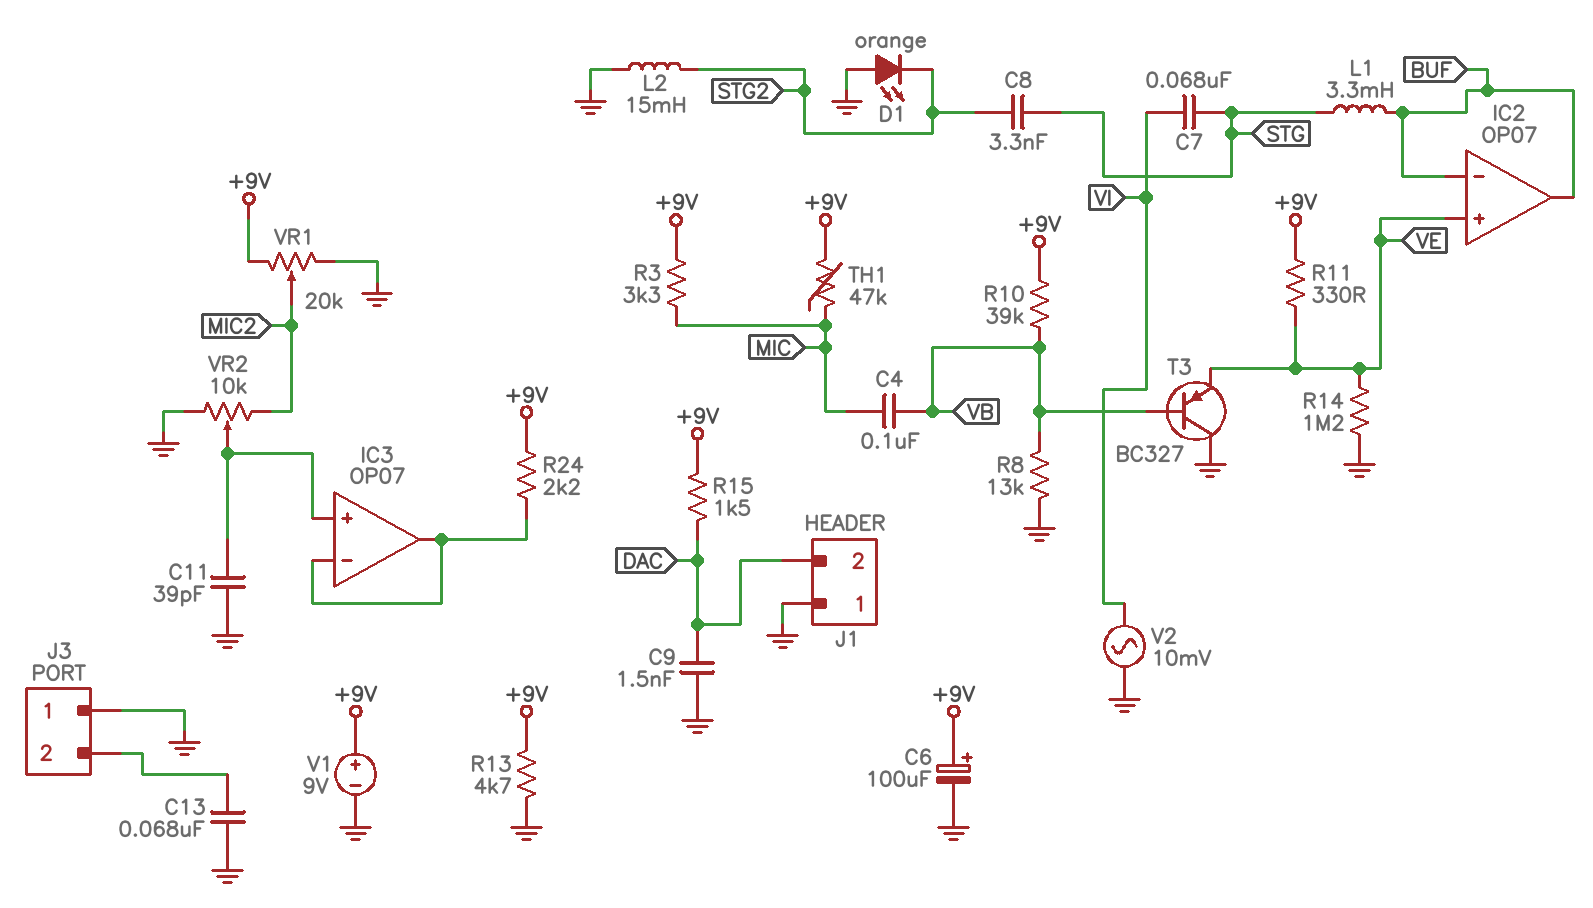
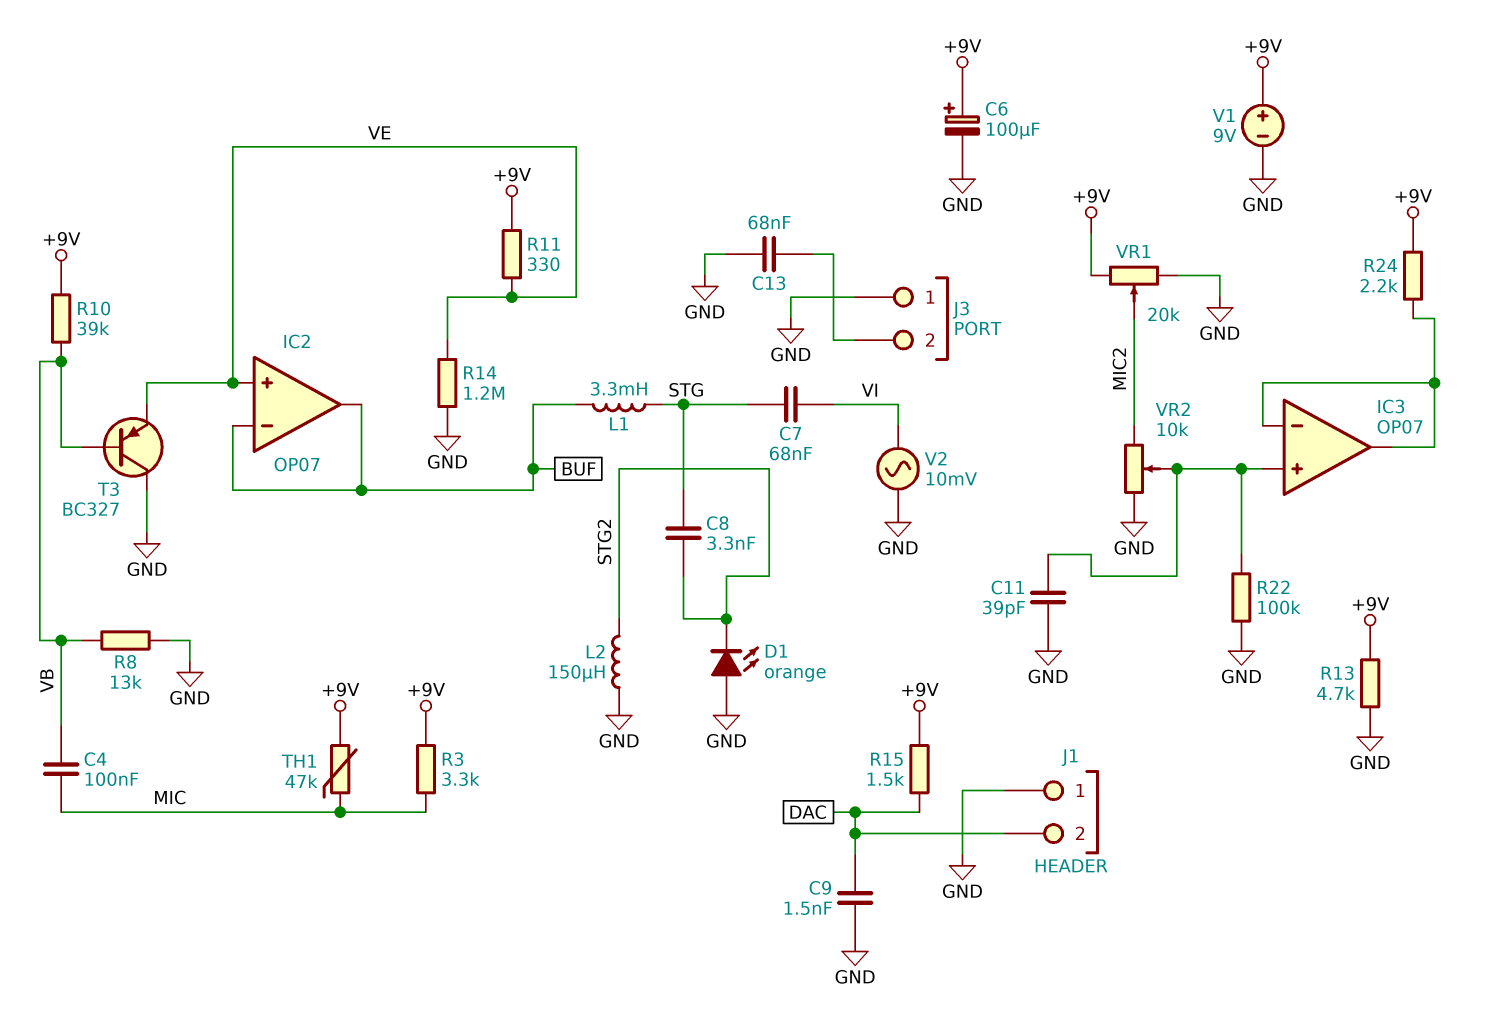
L2: 15mH (GND, STG2) -> 150uH (GND, STG2)
R22: none -> 100k (GND, IC3/in+)

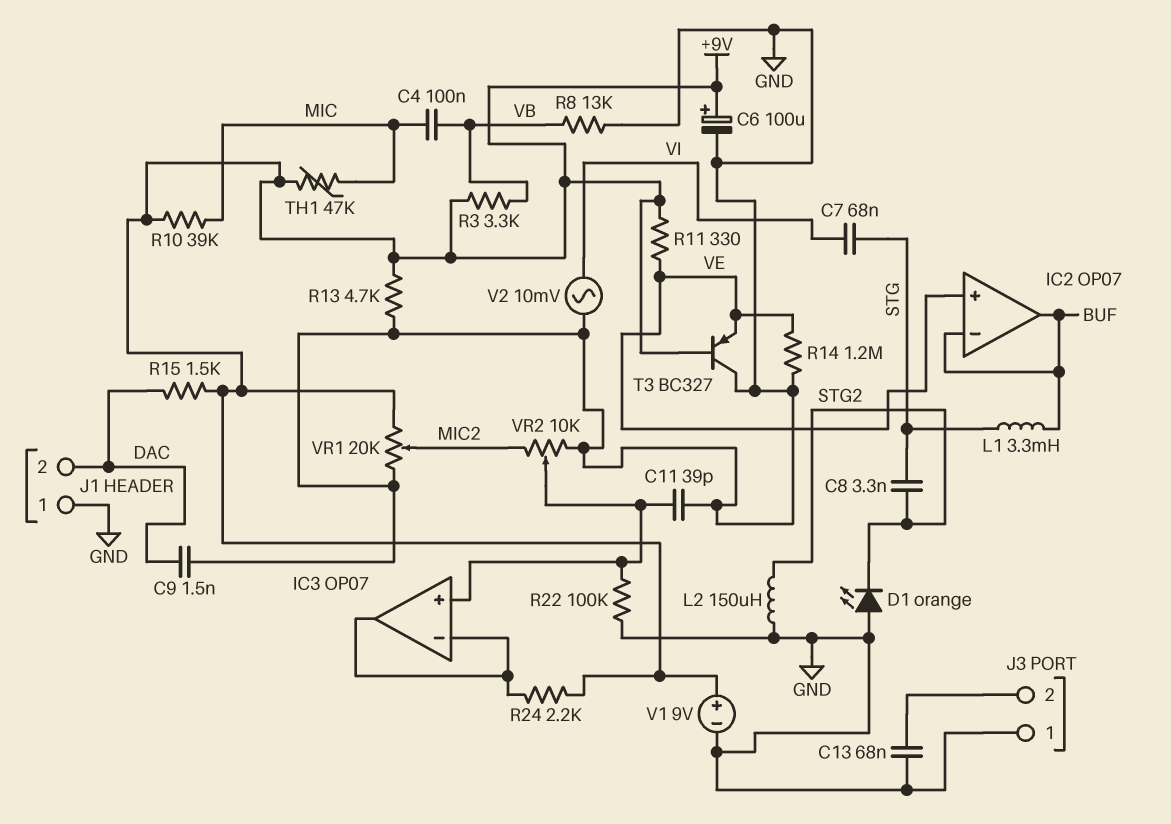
R3: 3.3k (+9V, MIC) -> 3.3k (+9V, VB)
R10: 39k (+9V, VB) -> 39k (+9V, MIC)
T3: PNP BC327 (B VB, C GND, E VE) -> PNP BC327 (B +9V, C GND, E VE)

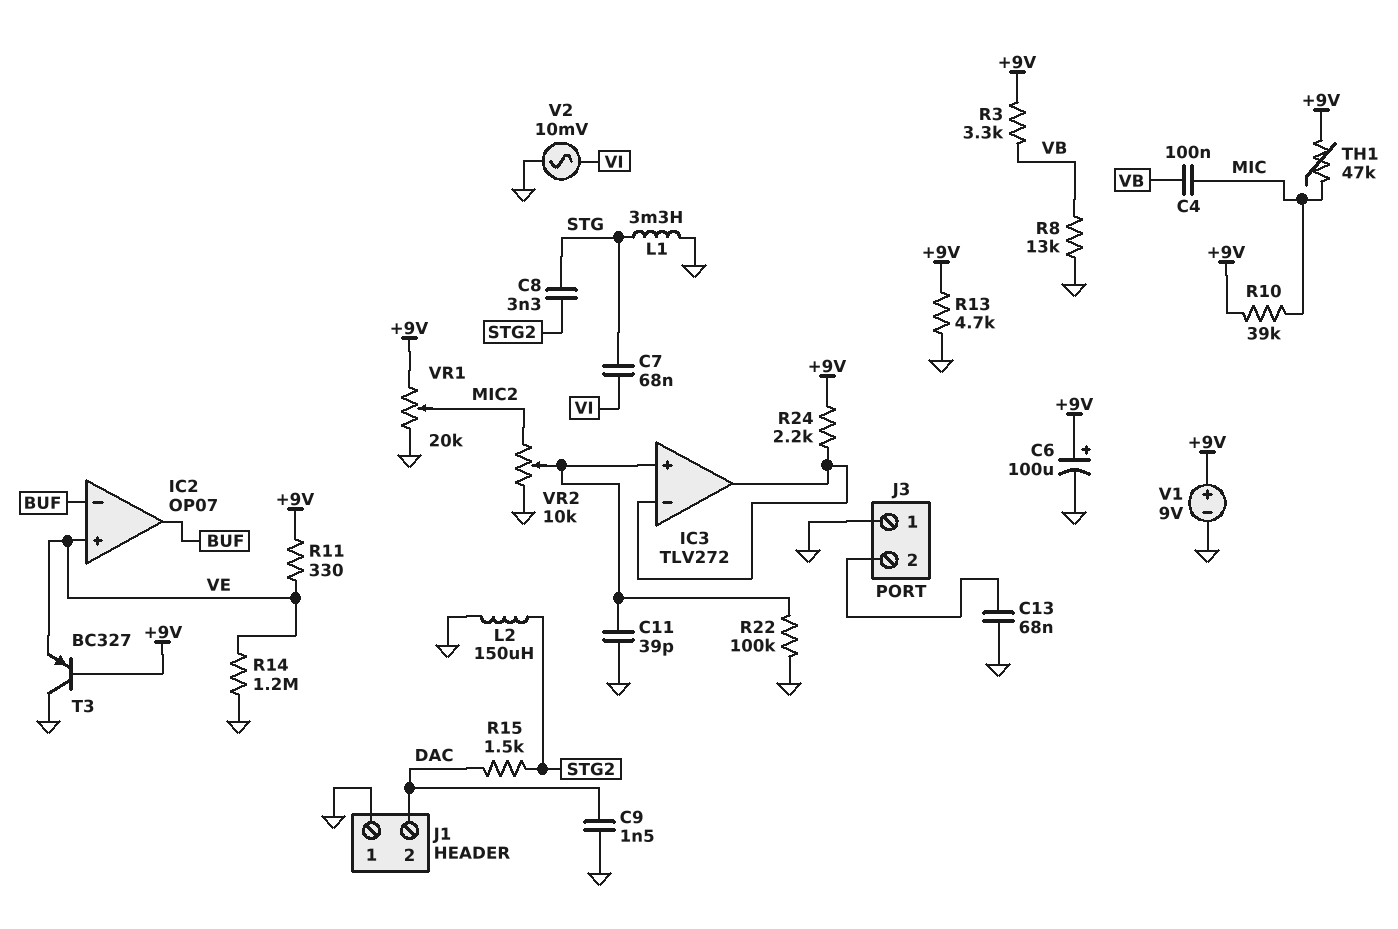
D1: LED orange (A GND, K STG2) -> none
IC3: OP07 -> TLV272
L1: 3.3mH (BUF, STG) -> 3.3mH (GND, STG)
R15: 1.5k (+9V, DAC) -> 1.5k (DAC, STG2)

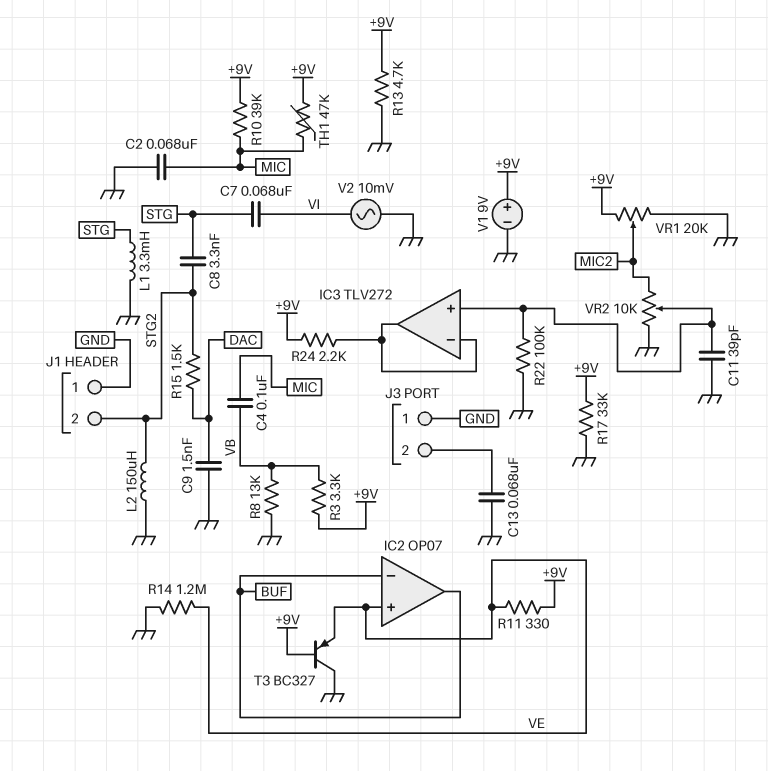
C2: none -> 68nF (GND, MIC)
C6: 100uF (plus +9V, minus GND) -> none
J1 pin 2: DAC -> STG2
R17: none -> 33k (+9V, GND)

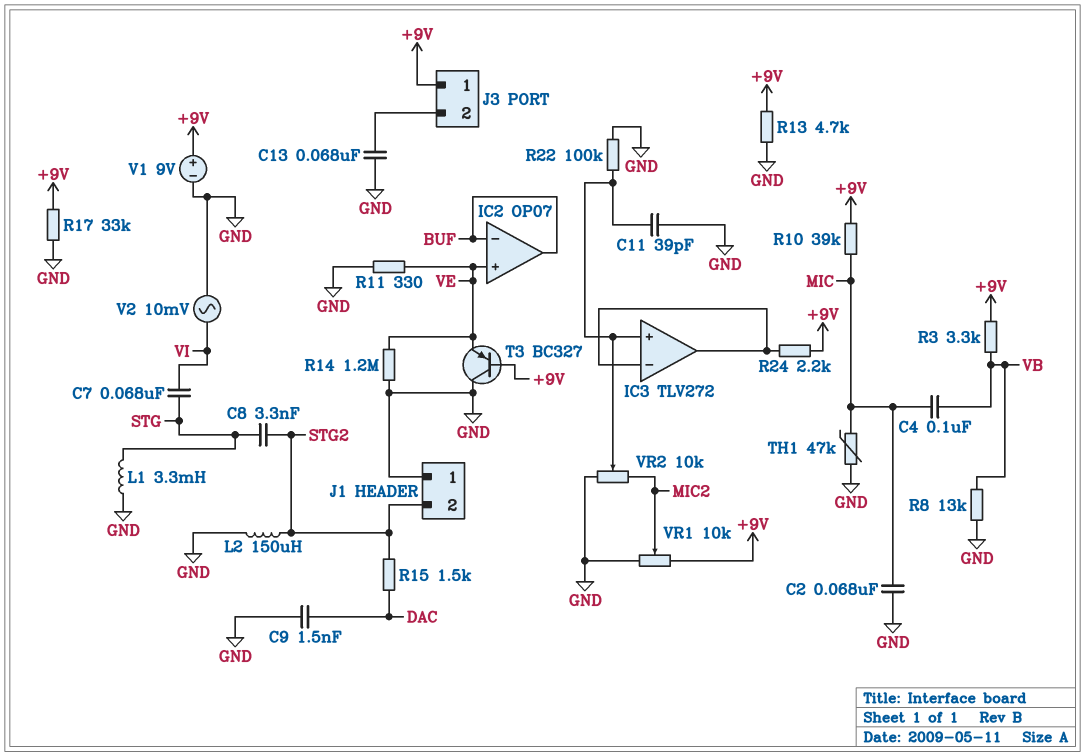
J3 pin 1: GND -> +9V
R11: 330 (+9V, VE) -> 330 (GND, VE)
TH1: 47k (+9V, MIC) -> 47k (GND, MIC)
VR1: 20k (+9V, GND, wiper MIC2) -> 10k (+9V, GND, wiper MIC2)

